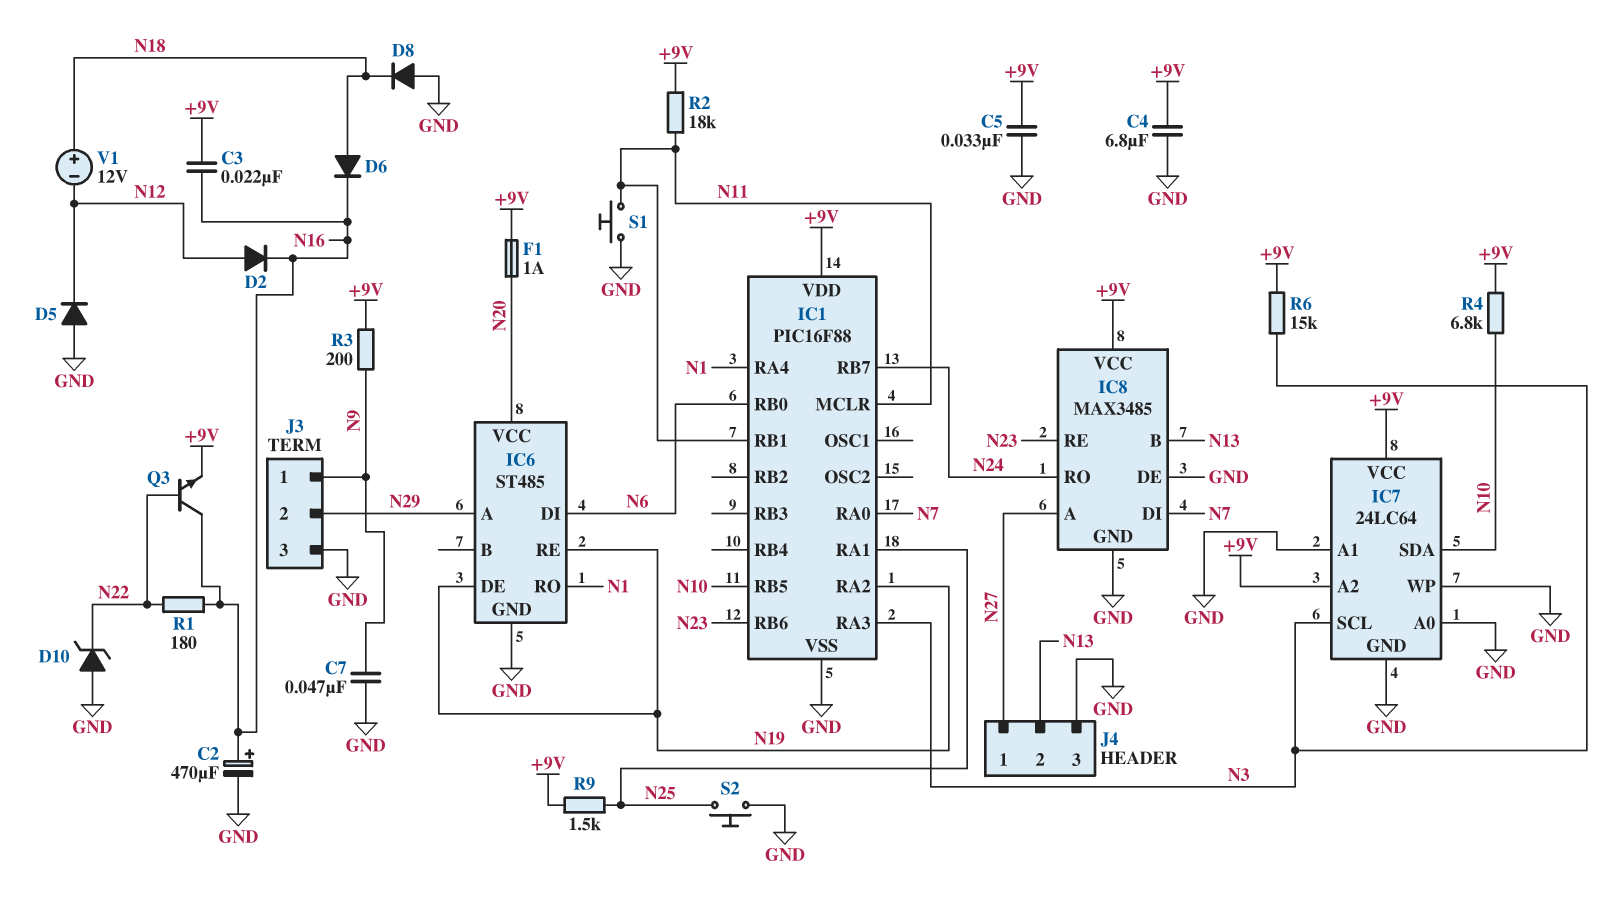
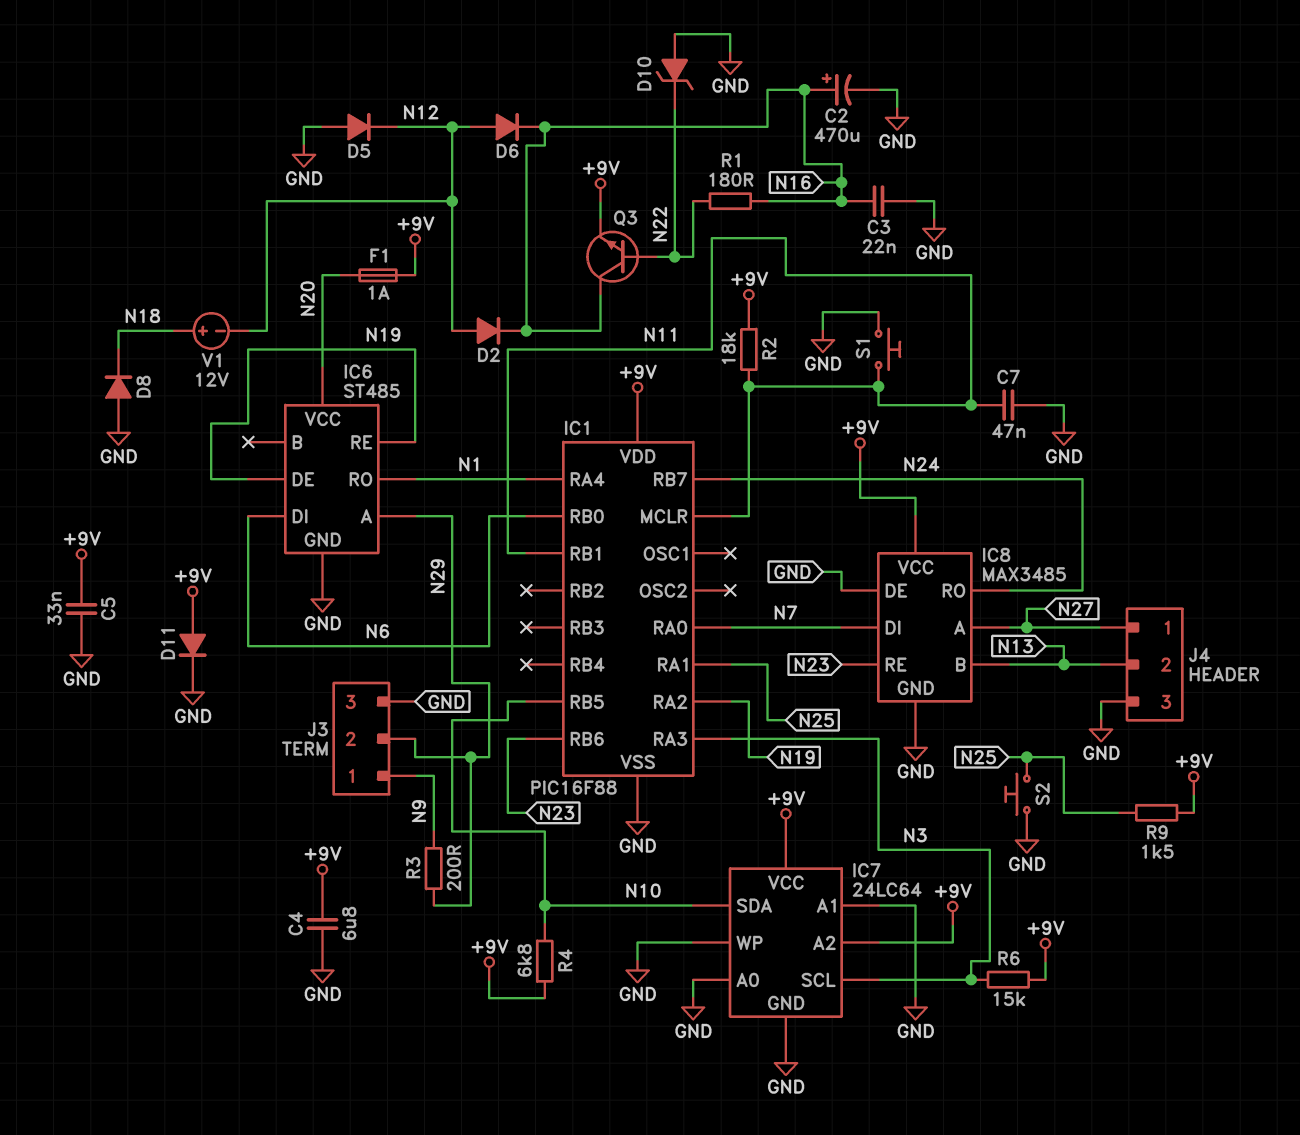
C3: 22nF (+9V, N16) -> 22nF (GND, N16)
C7: 47nF (GND, N9) -> 47nF (GND, N11)
D6: diode (A N18, K N16) -> diode (A N12, K N16)
D11: none -> diode (A +9V, K GND)
R3: 200 (+9V, N9) -> 200 (N9, N29)

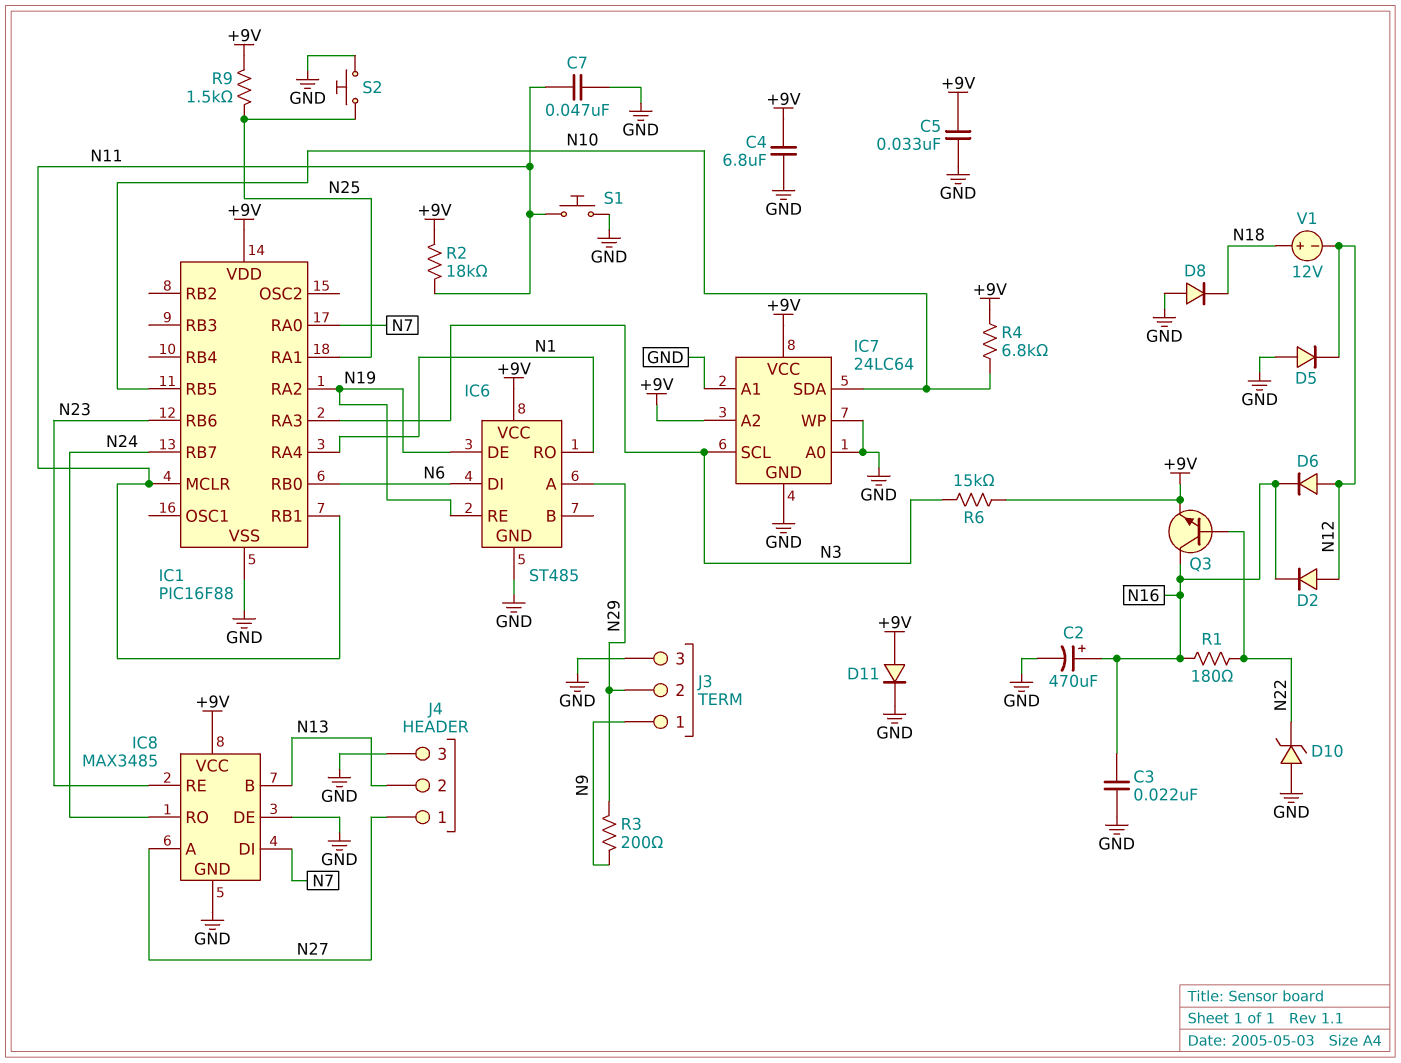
F1: 1A (+9V, N20) -> none
IC6 pin VCC: N20 -> +9V

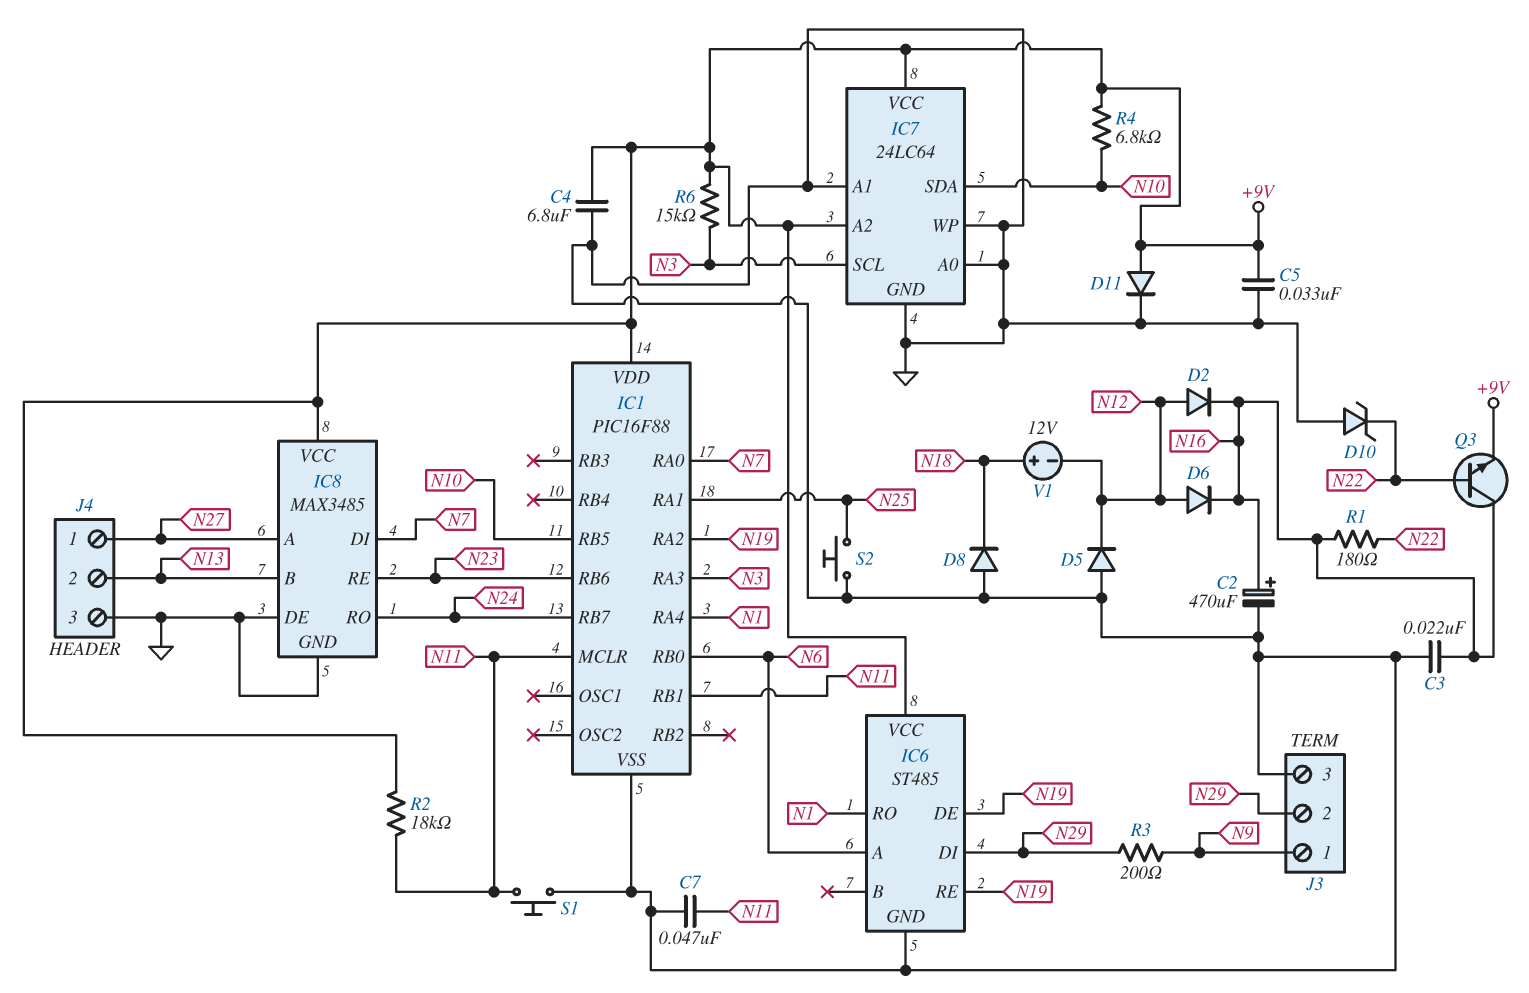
IC6 pin A: N29 -> N6
IC6 pin DI: N6 -> N29
R9: 1.5k (+9V, N25) -> none

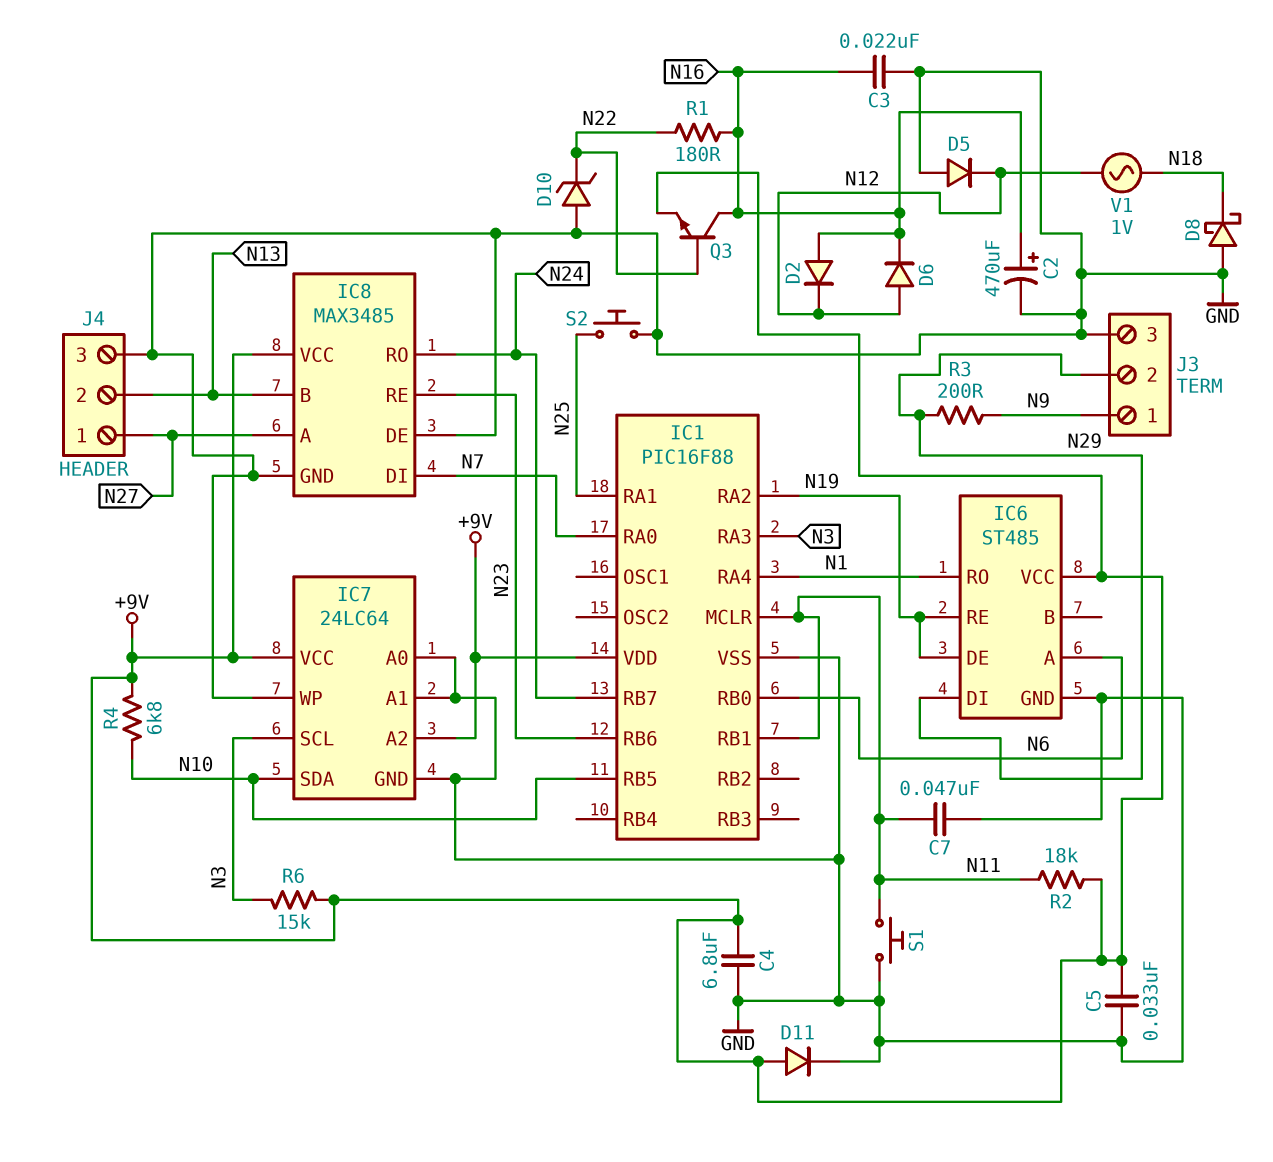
D2: diode (A N12, K N16) -> diode (A N16, K N12)
D8: diode (A GND, K N18) -> schottky (A GND, K N18)
V1: 12V (plus N18, minus N12) -> AC 1V (N12, N18)

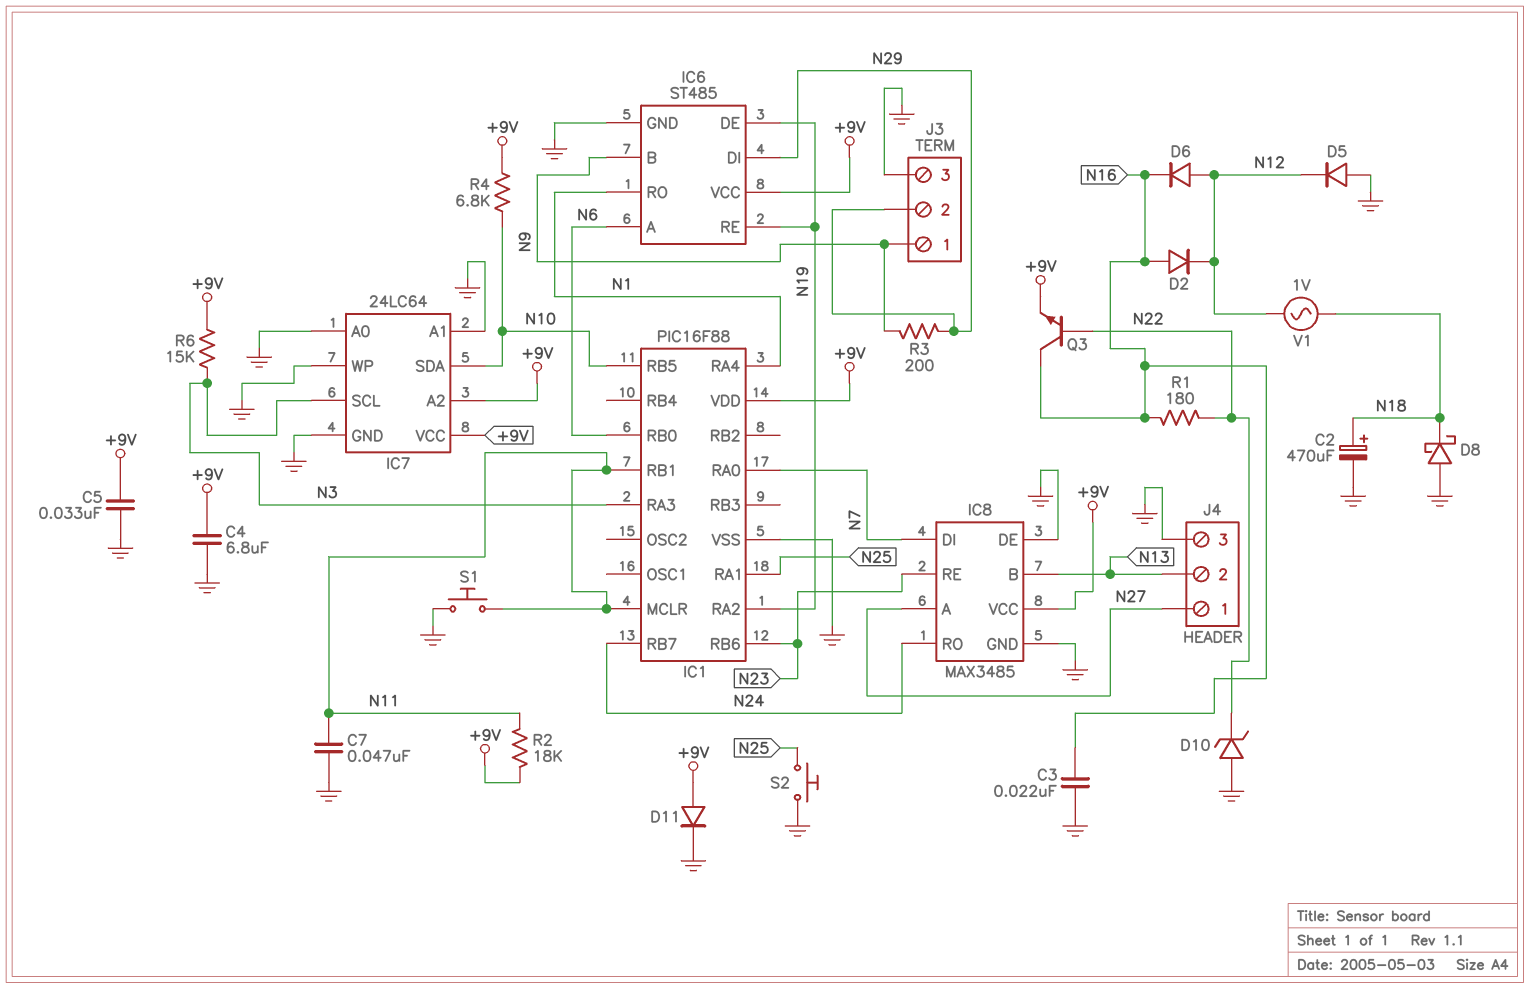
C2: 470uF (plus N16, minus GND) -> 470uF (plus N18, minus GND)
IC6 pin B: none -> N9

